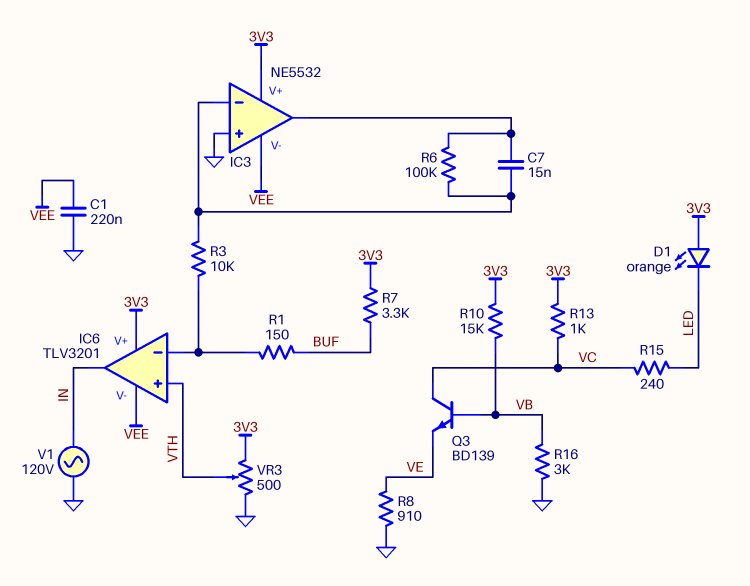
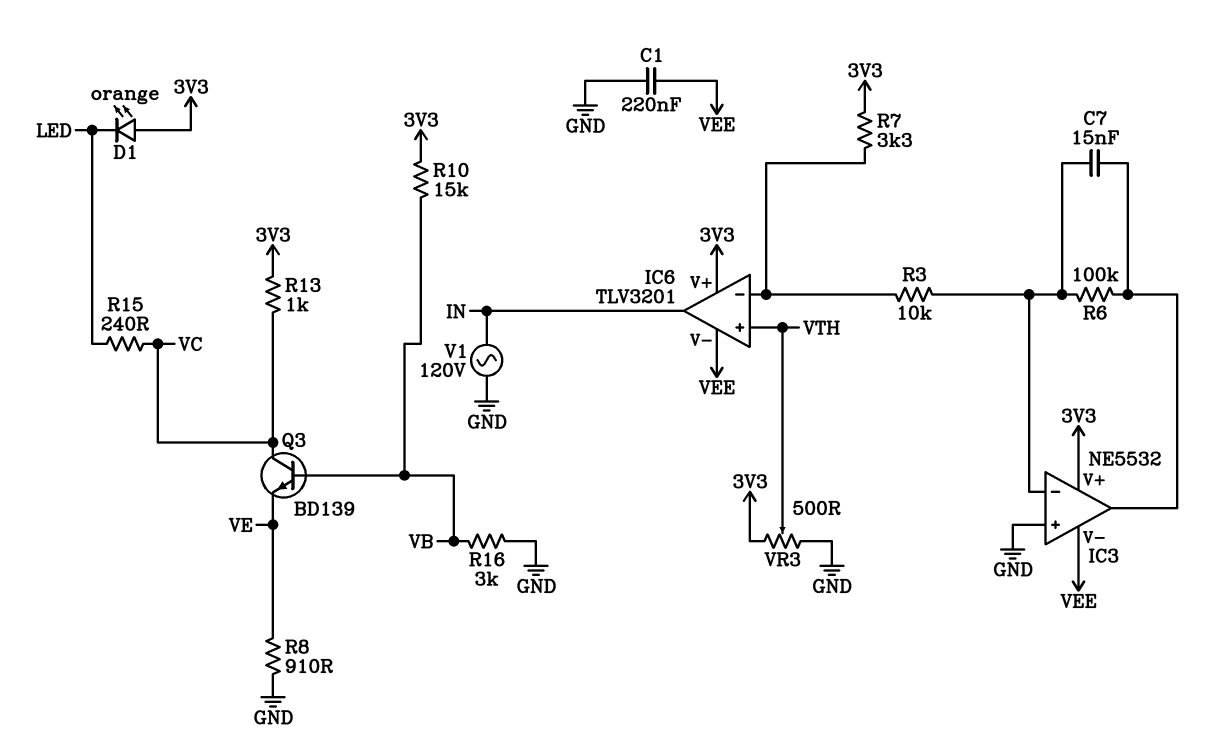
R1: 150 (BUF, IC6/in-) -> none
R7: 3.3k (3V3, BUF) -> 3.3k (3V3, IC6/in-)

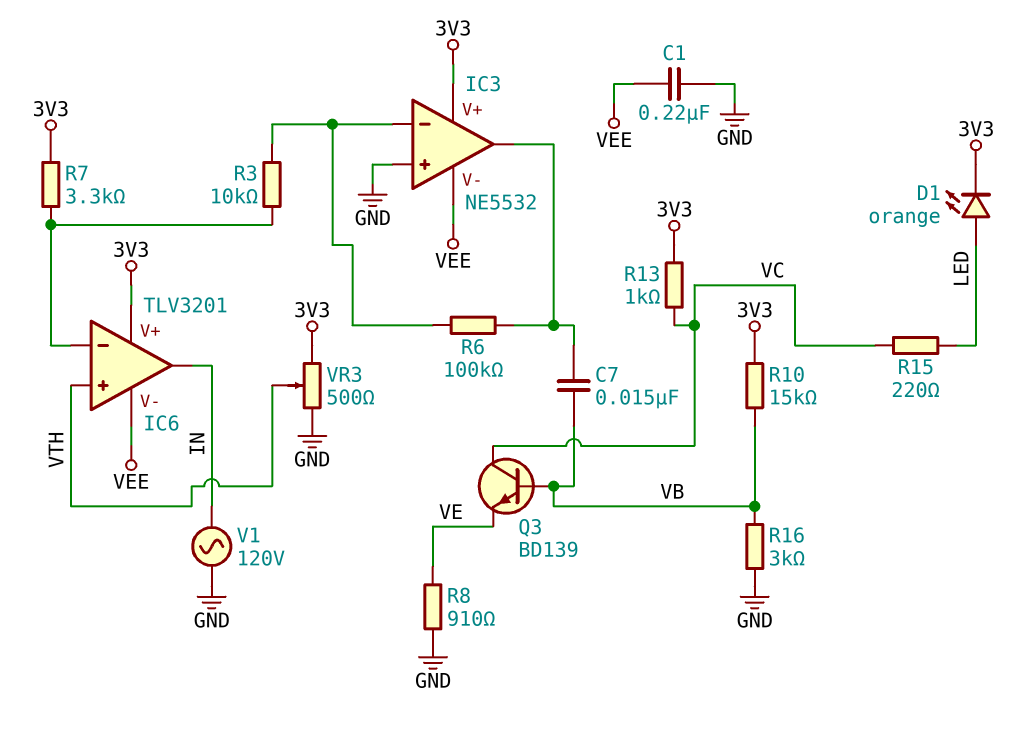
C7: 15nF (IC3/in-, IC3/out) -> 15nF (IC3/out, VB)
D1: LED orange (A 3V3, K LED) -> LED orange (A LED, K 3V3)
R15: 240 (LED, VC) -> 220 (LED, VC)

